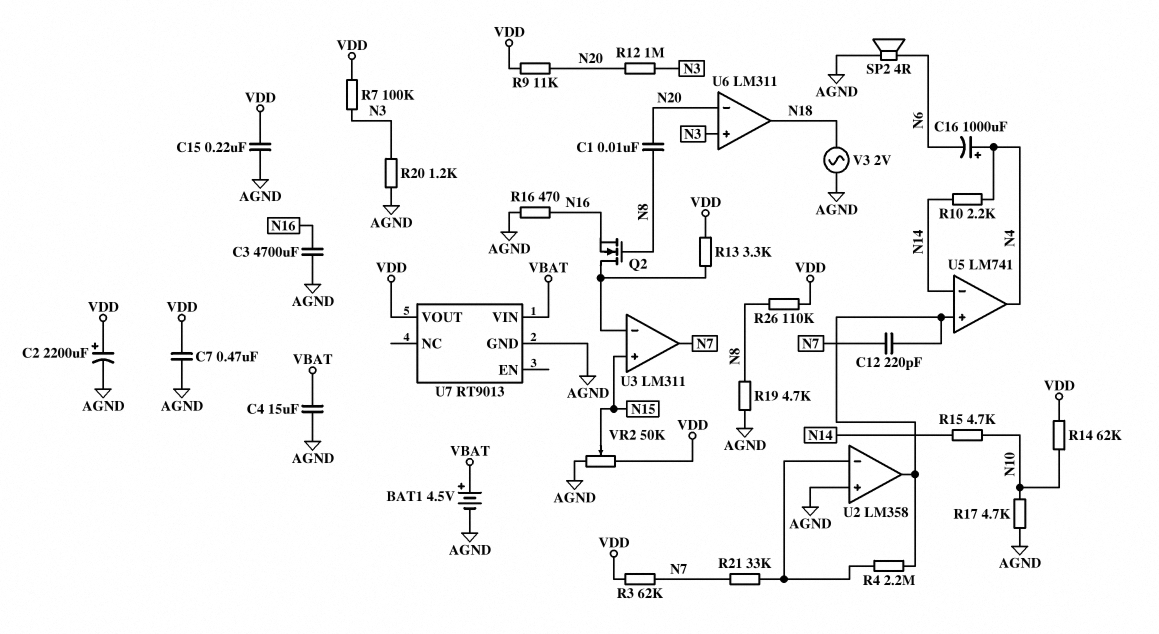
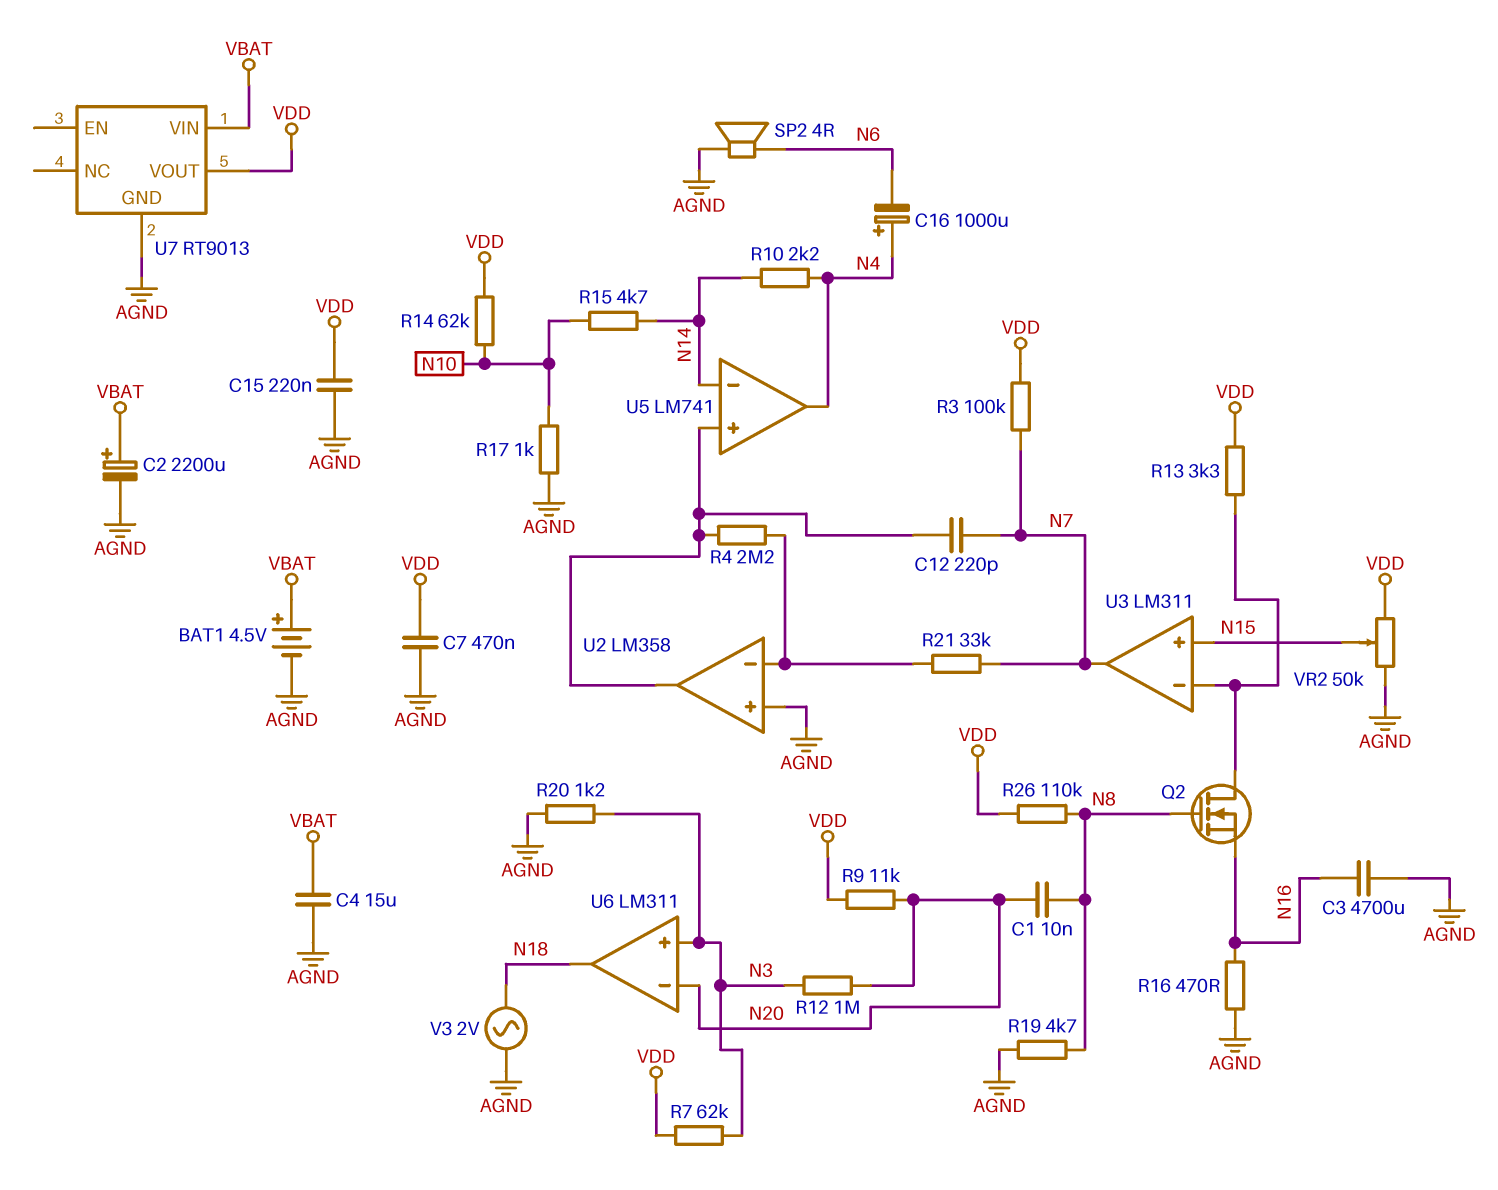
C2: 2200uF (plus VDD, minus AGND) -> 2200uF (plus VBAT, minus AGND)
R3: 62k (N7, VDD) -> 100k (N7, VDD)
R7: 100k (N3, VDD) -> 62k (N3, VDD)
R17: 4.7k (AGND, N10) -> 1k (AGND, N10)

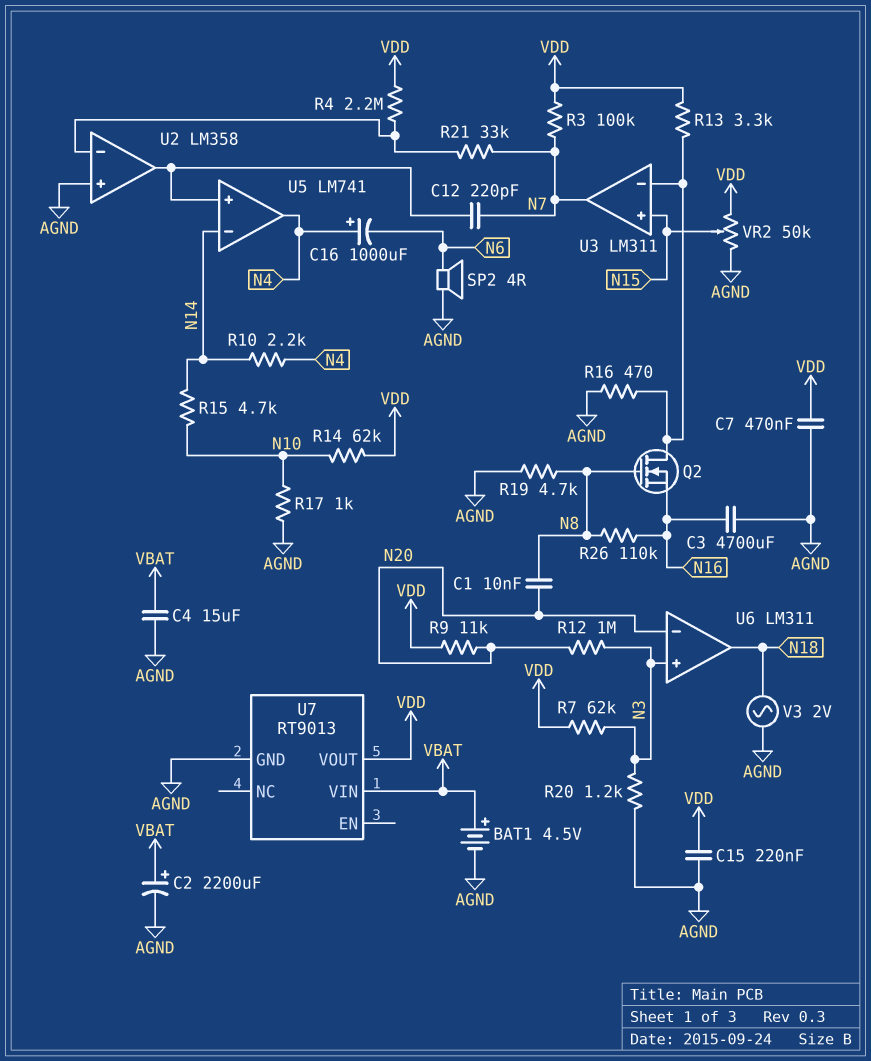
R4: 2.2M (U2/in-, U2/out) -> 2.2M (U2/in-, VDD)
R16: 470 (AGND, N16) -> 470 (AGND, U3/in-)
R26: 110k (N8, VDD) -> 110k (N8, N16)

